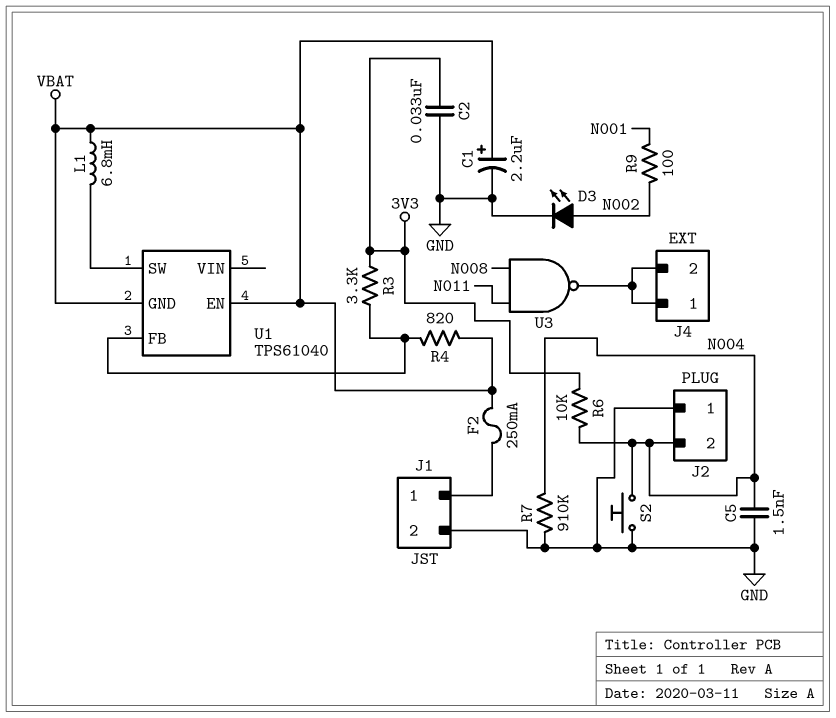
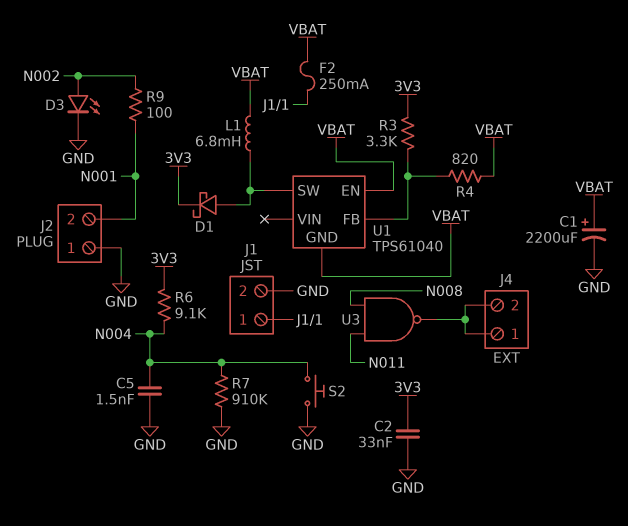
C1: 2.2uF (plus VBAT, minus GND) -> 2200uF (plus VBAT, minus GND)
D1: none -> schottky (A U1/SW, K 3V3)
J2 pin 2: N004 -> N001
R6: 10k (3V3, N004) -> 9.1k (3V3, N004)

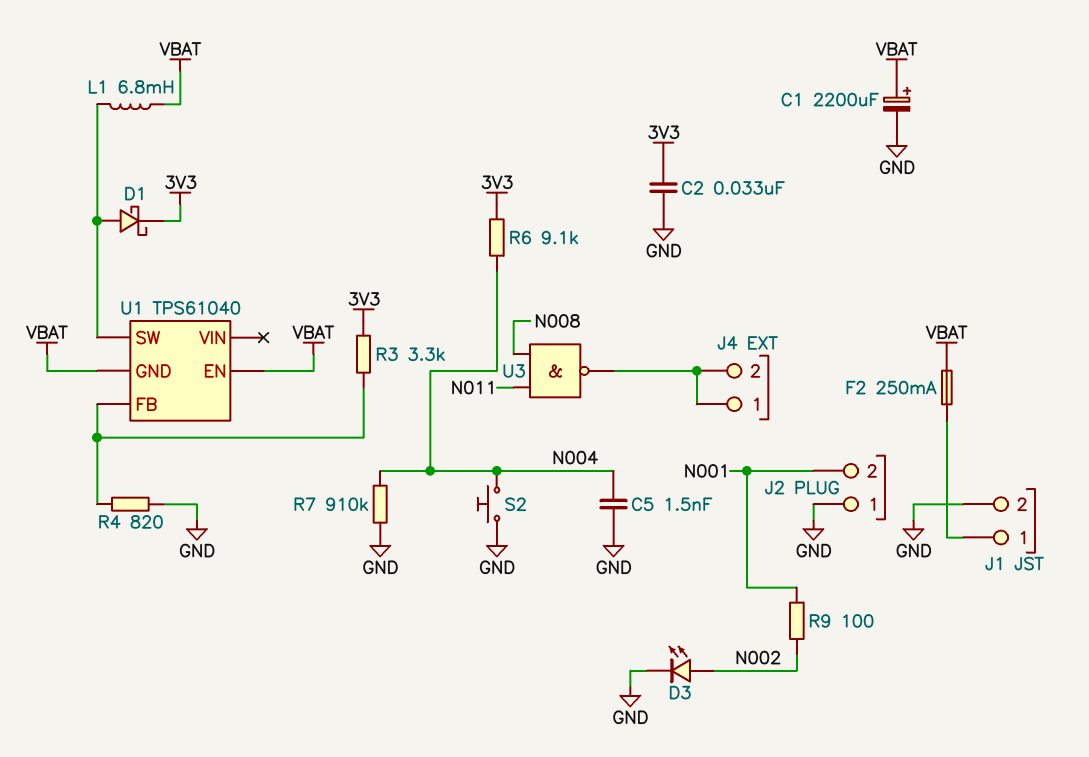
R4: 820 (U1/FB, VBAT) -> 820 (GND, U1/FB)

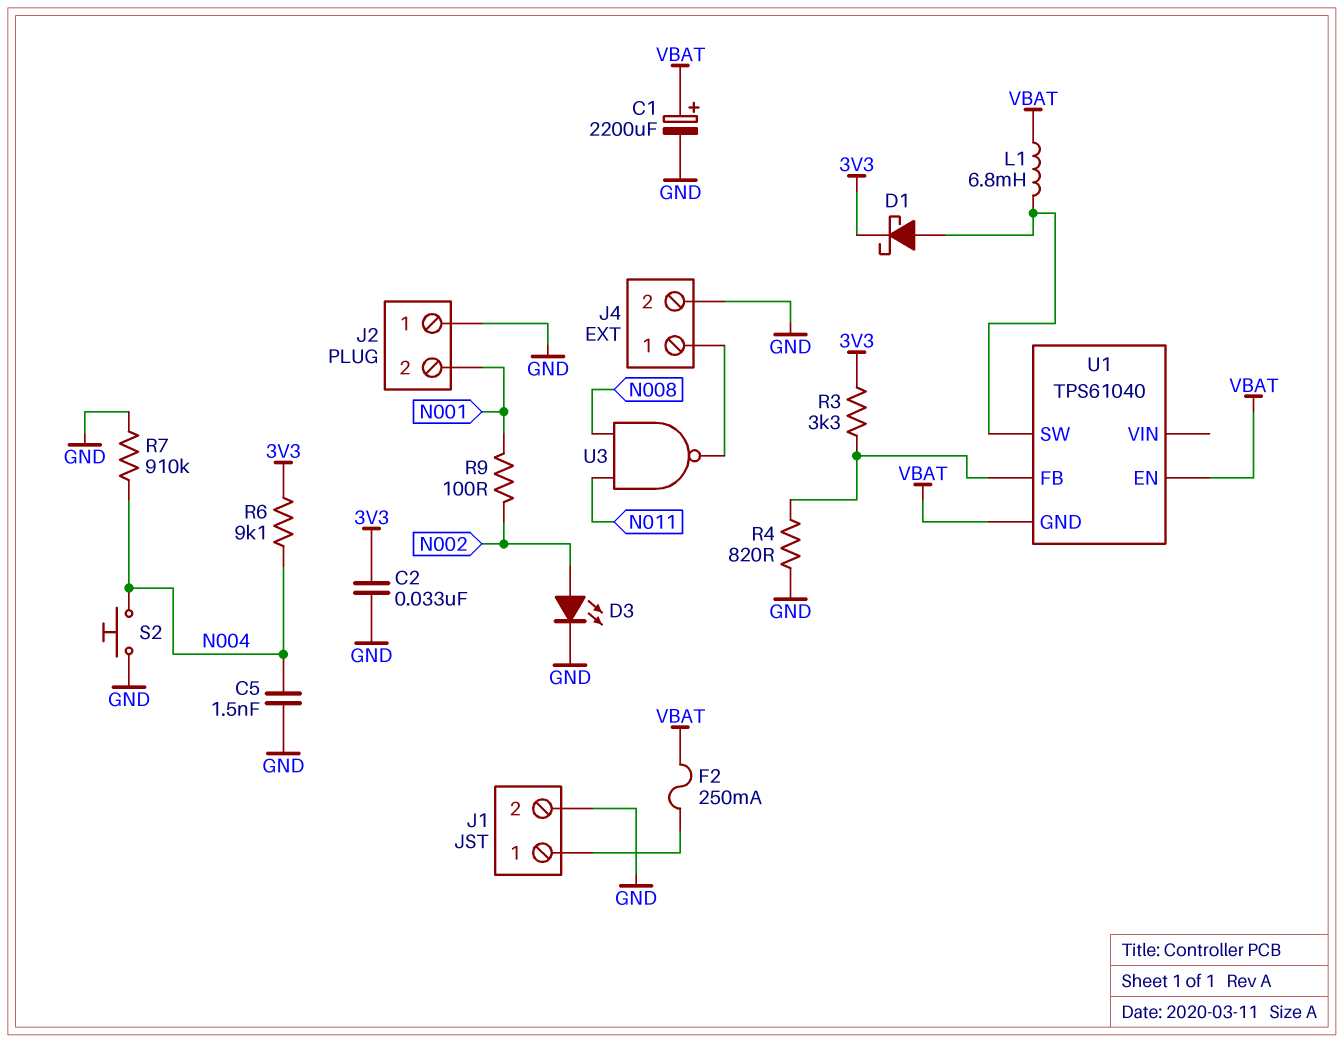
J4 pin 2: J4/1 -> GND

